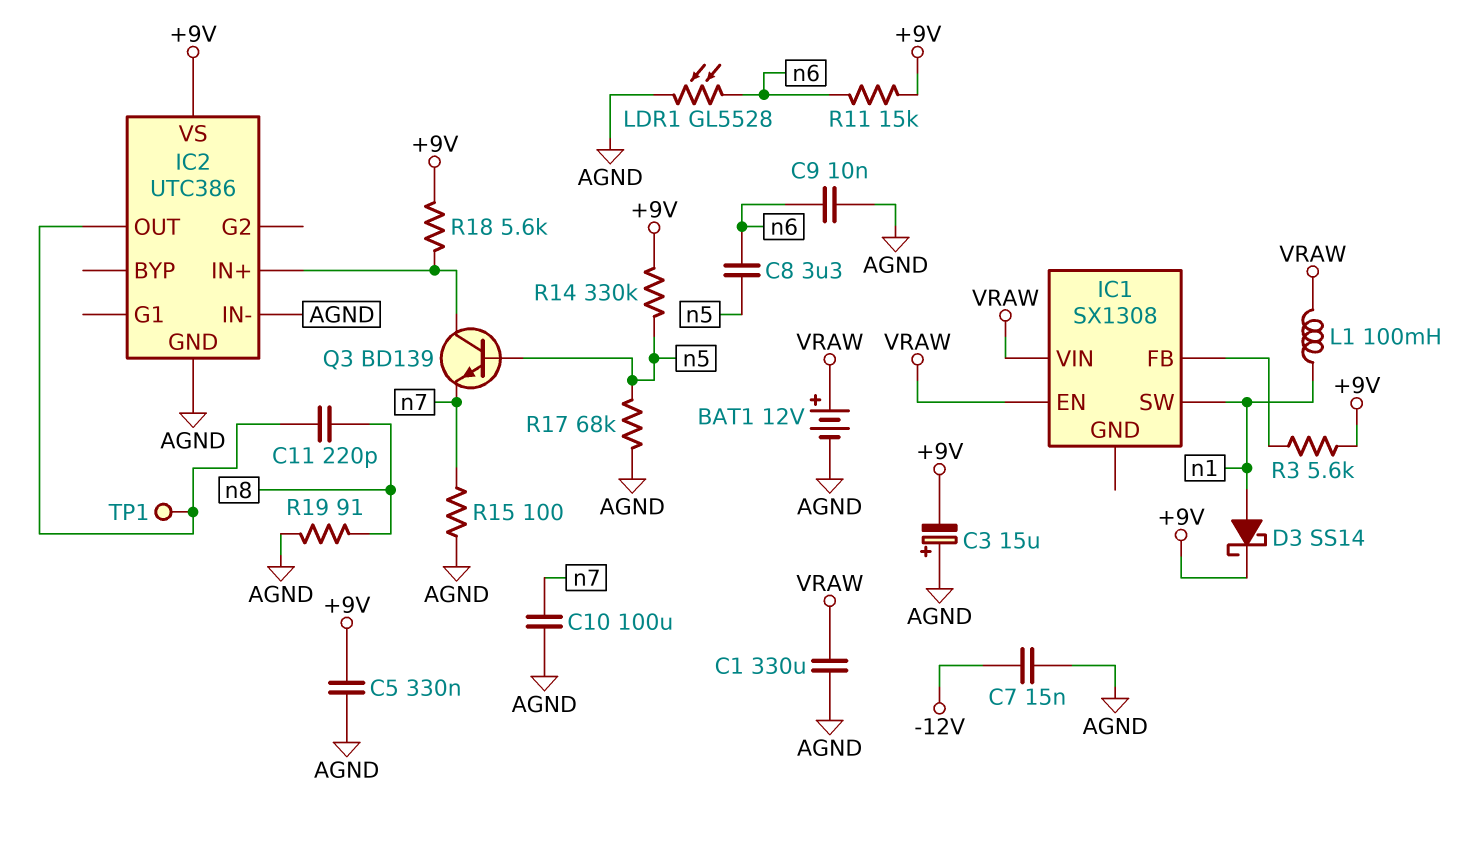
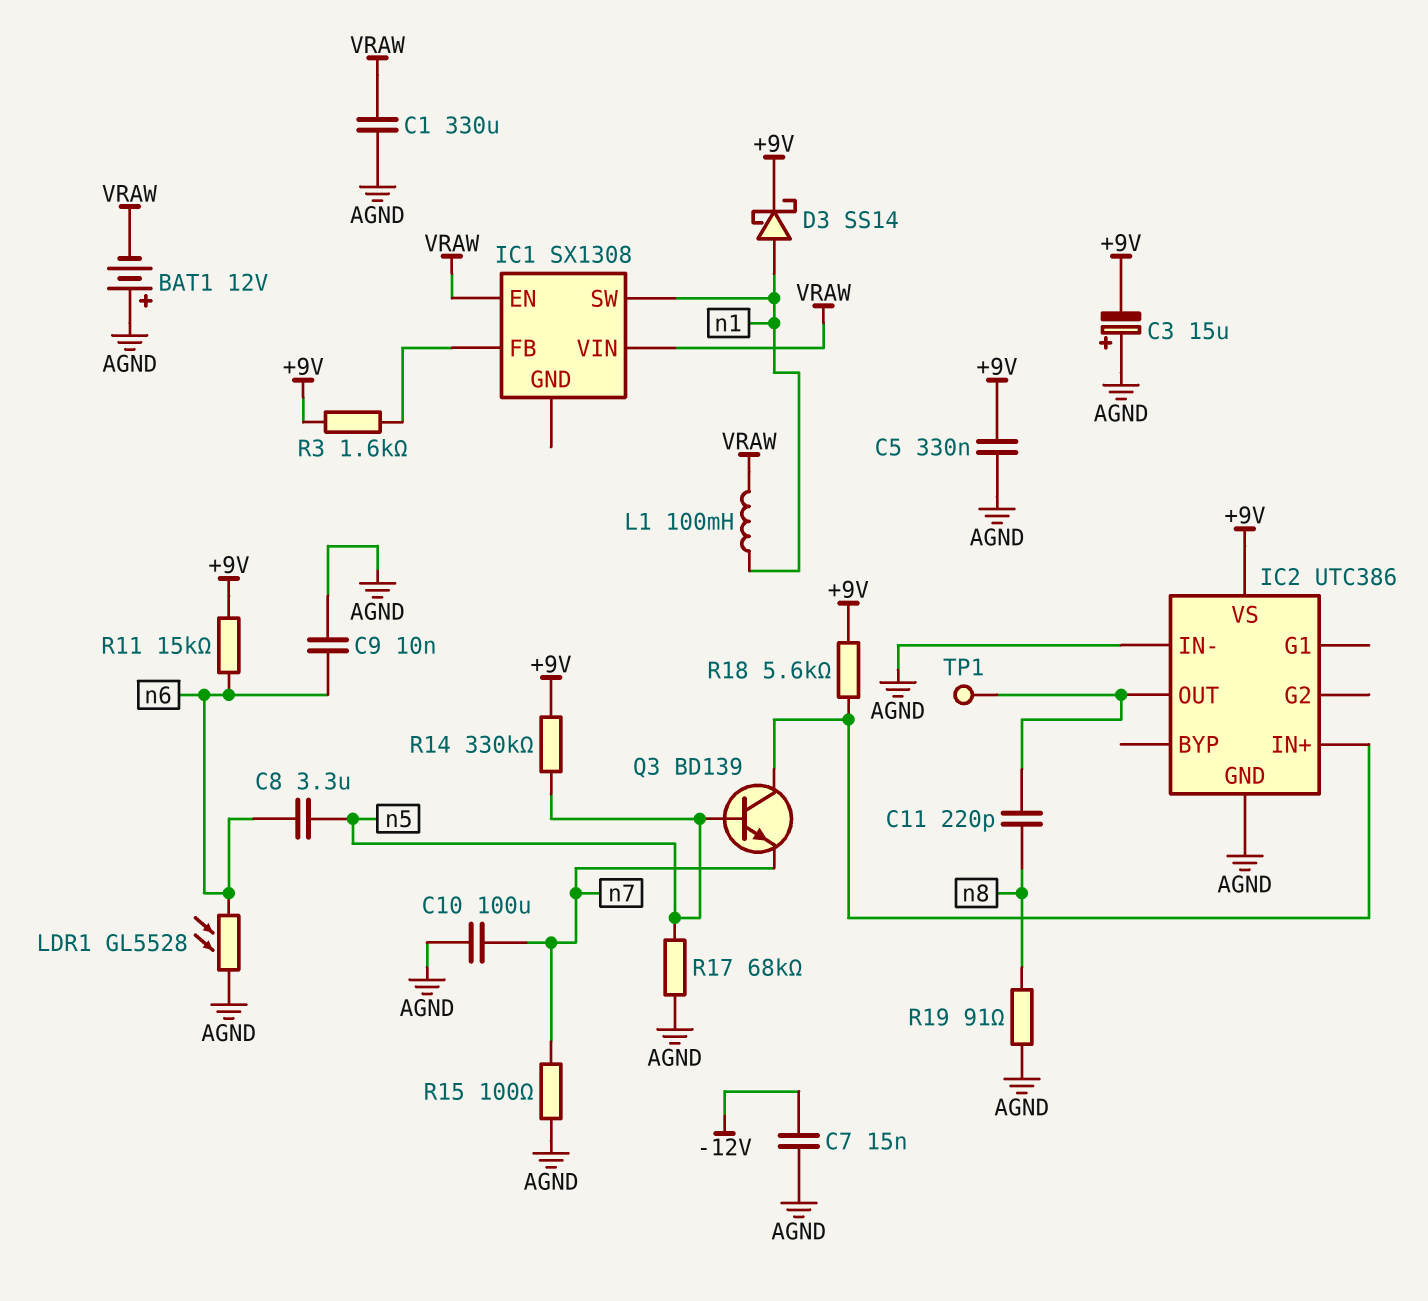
BAT1: 12V (plus VRAW, minus AGND) -> 12V (plus AGND, minus VRAW)
R3: 5.6k (+9V, IC1/FB) -> 1.6k (+9V, IC1/FB)

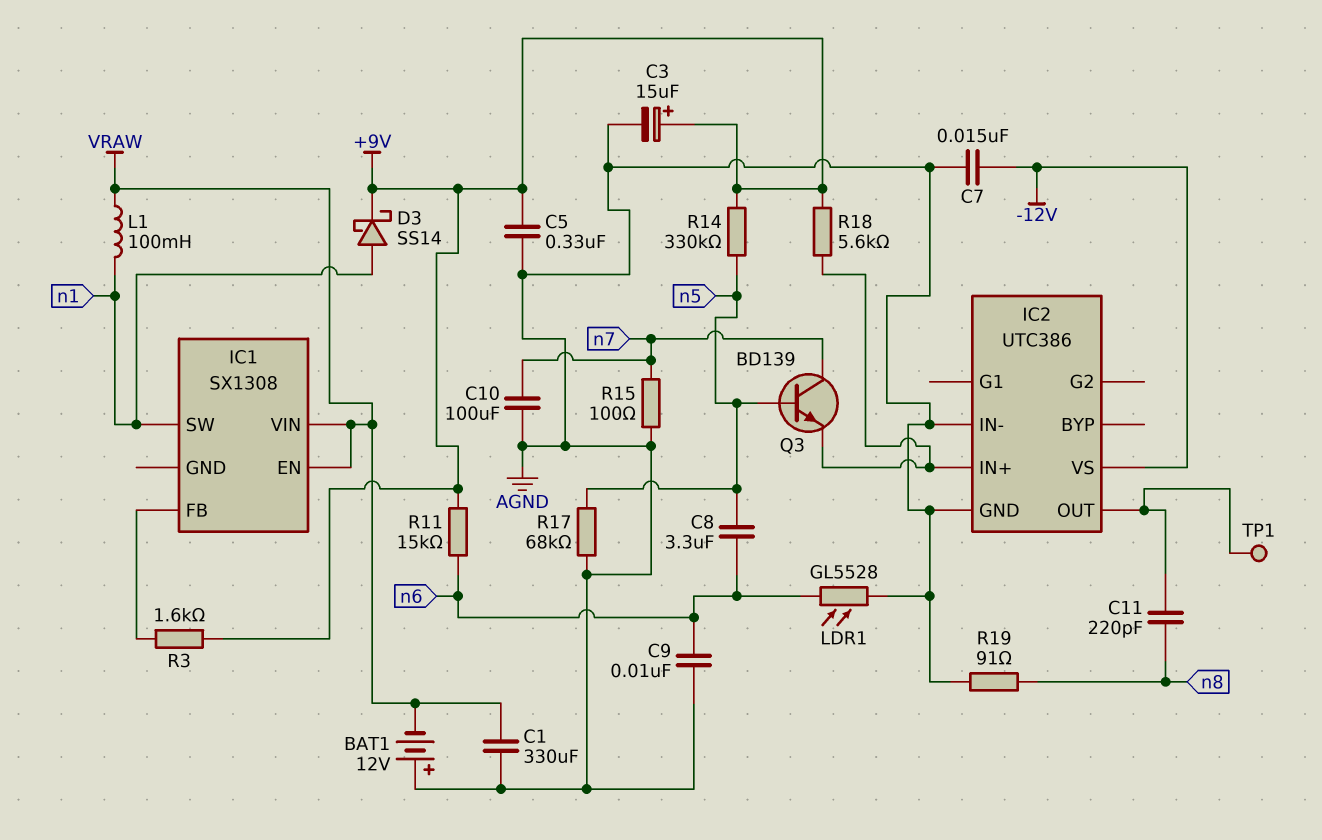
C3: 15uF (plus AGND, minus +9V) -> 15uF (plus +9V, minus AGND)
IC2 pin VS: +9V -> -12V
Q3: NPN BD139 (B n5, C IC2/IN+, E n7) -> NPN BD139 (B n5, C n7, E IC2/IN+)

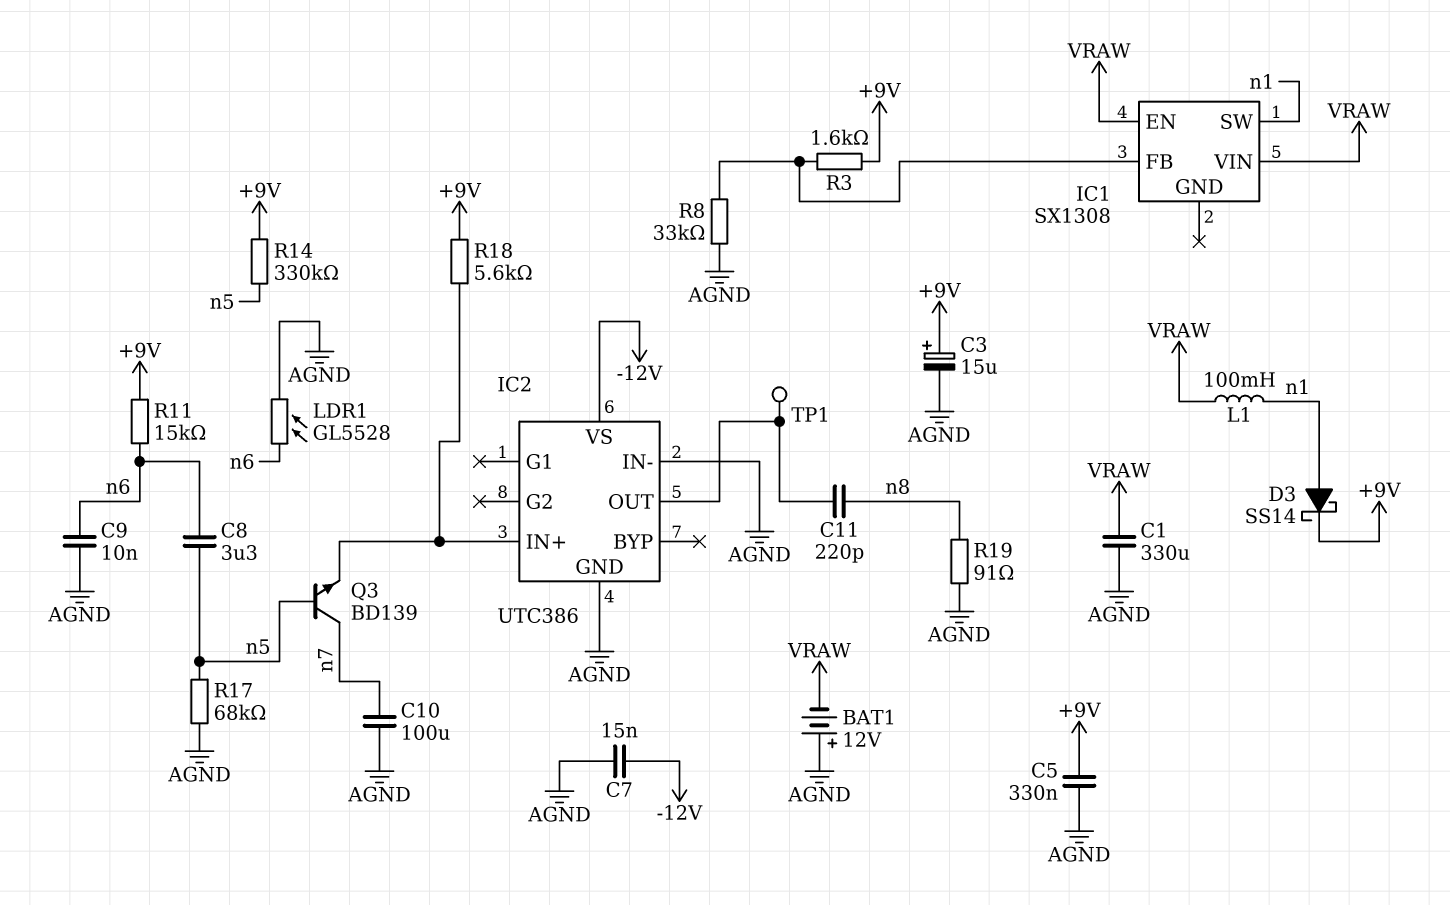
R8: none -> 33k (AGND, IC1/FB)
R15: 100 (AGND, n7) -> none

